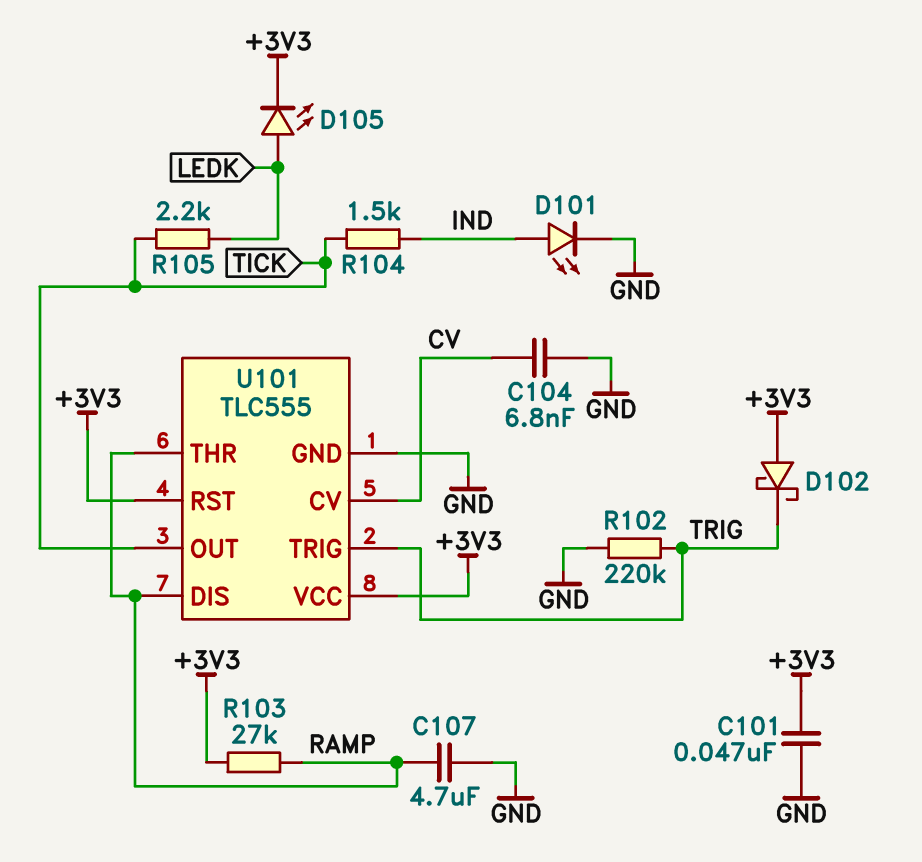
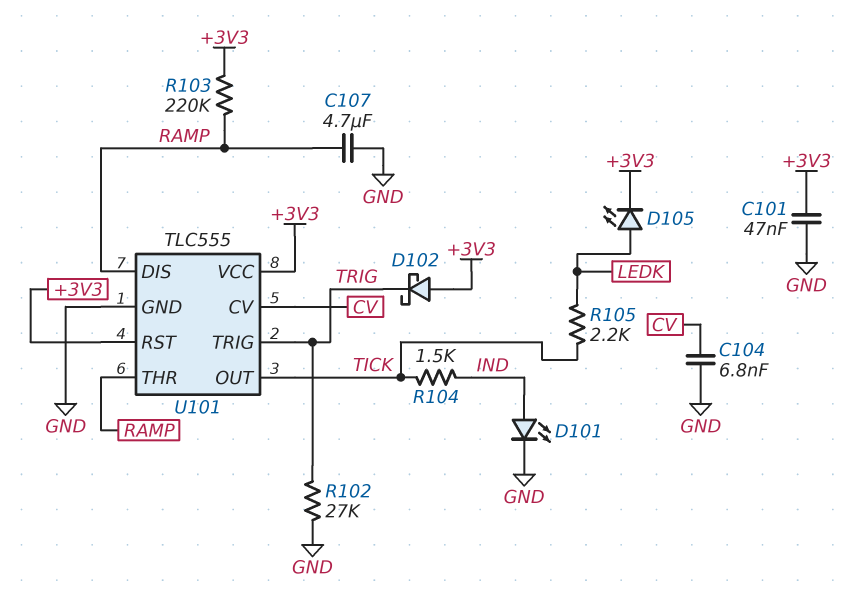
R102: 220k (GND, TRIG) -> 27k (GND, TRIG)
R103: 27k (+3V3, RAMP) -> 220k (+3V3, RAMP)

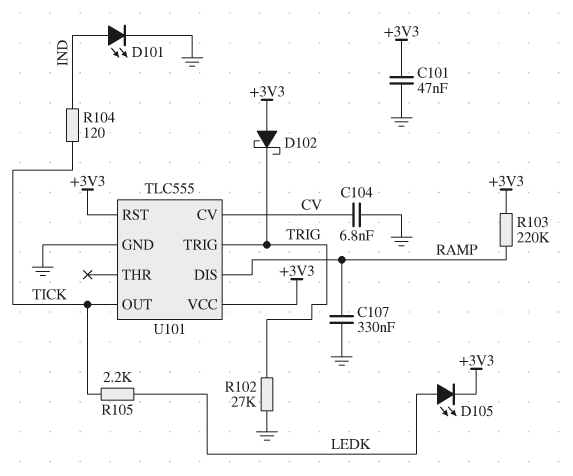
C107: 4.7uF (GND, RAMP) -> 330nF (GND, RAMP)
R104: 1.5k (IND, TICK) -> 120 (IND, TICK)
U101 pin THR: RAMP -> none

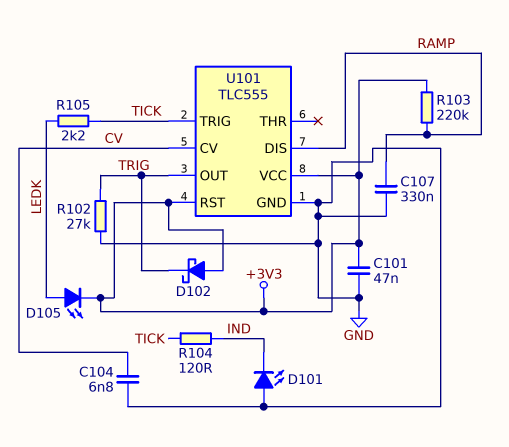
D101: LED (A IND, K GND) -> LED (A GND, K IND)
U101 pin OUT: TICK -> TRIG
U101 pin TRIG: TRIG -> TICK

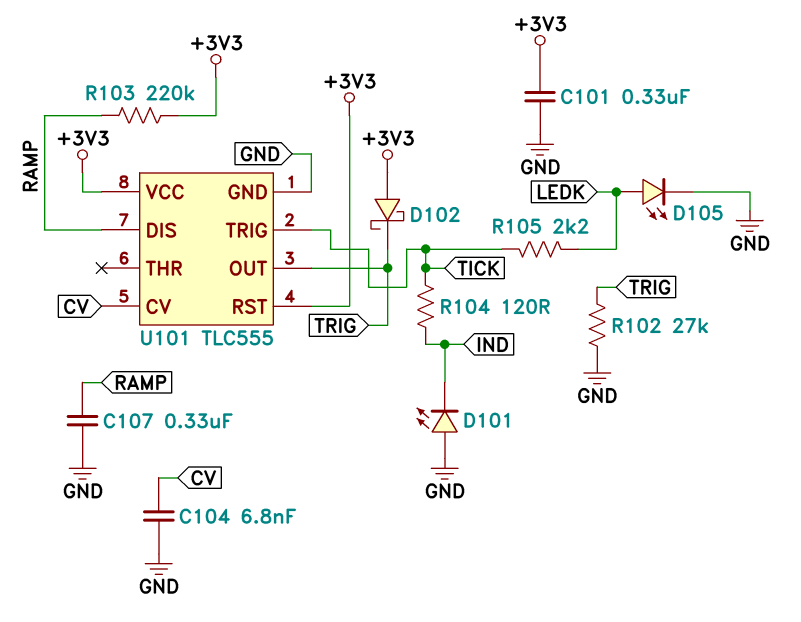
C101: 47nF (+3V3, GND) -> 330nF (+3V3, GND)
D105: LED (A LEDK, K +3V3) -> LED (A LEDK, K GND)

